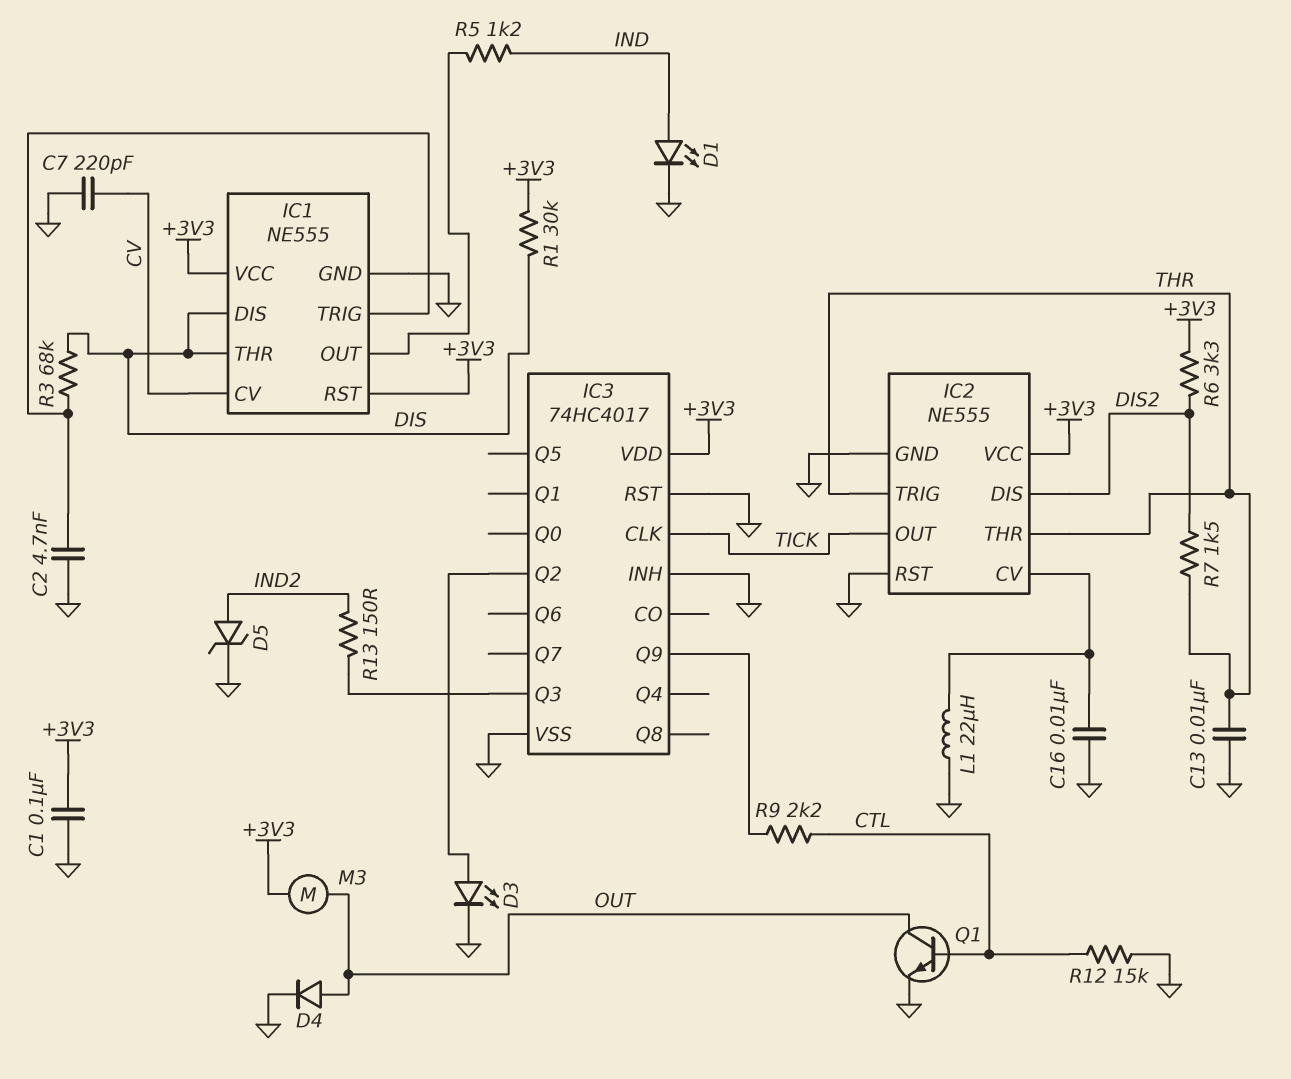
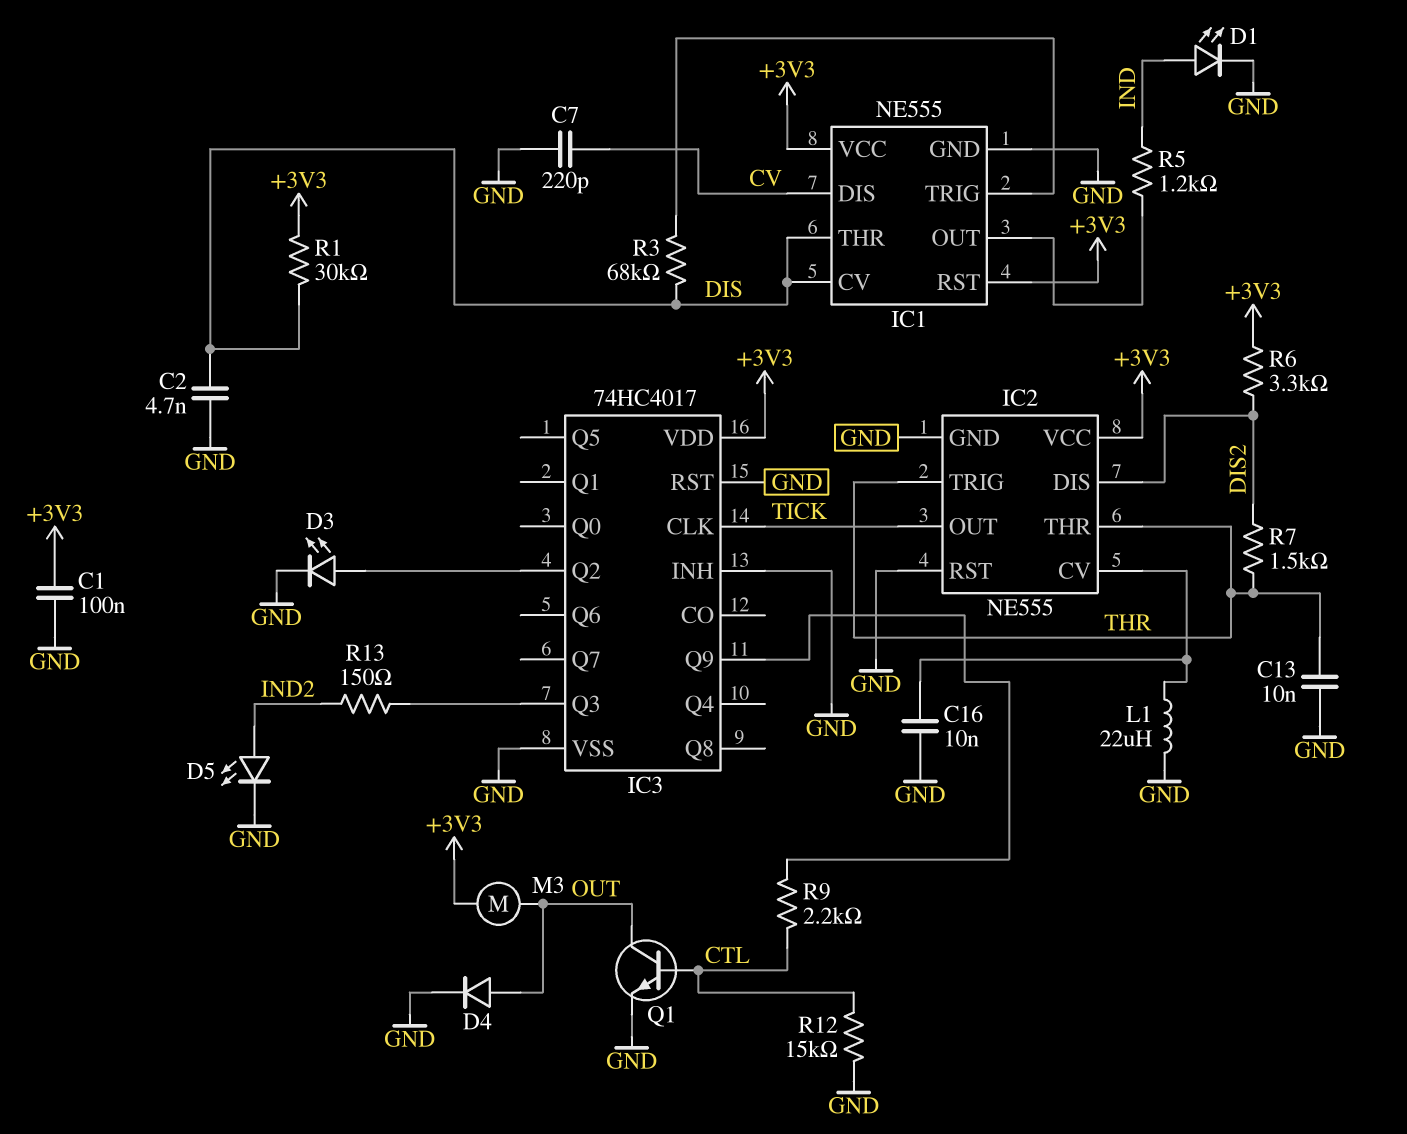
C2: 4.7nF (GND, IC1/TRIG) -> 4.7nF (DIS, GND)
D5: zener (A IND2, K GND) -> LED (A IND2, K GND)
IC1 pin CV: CV -> DIS
IC1 pin DIS: DIS -> CV

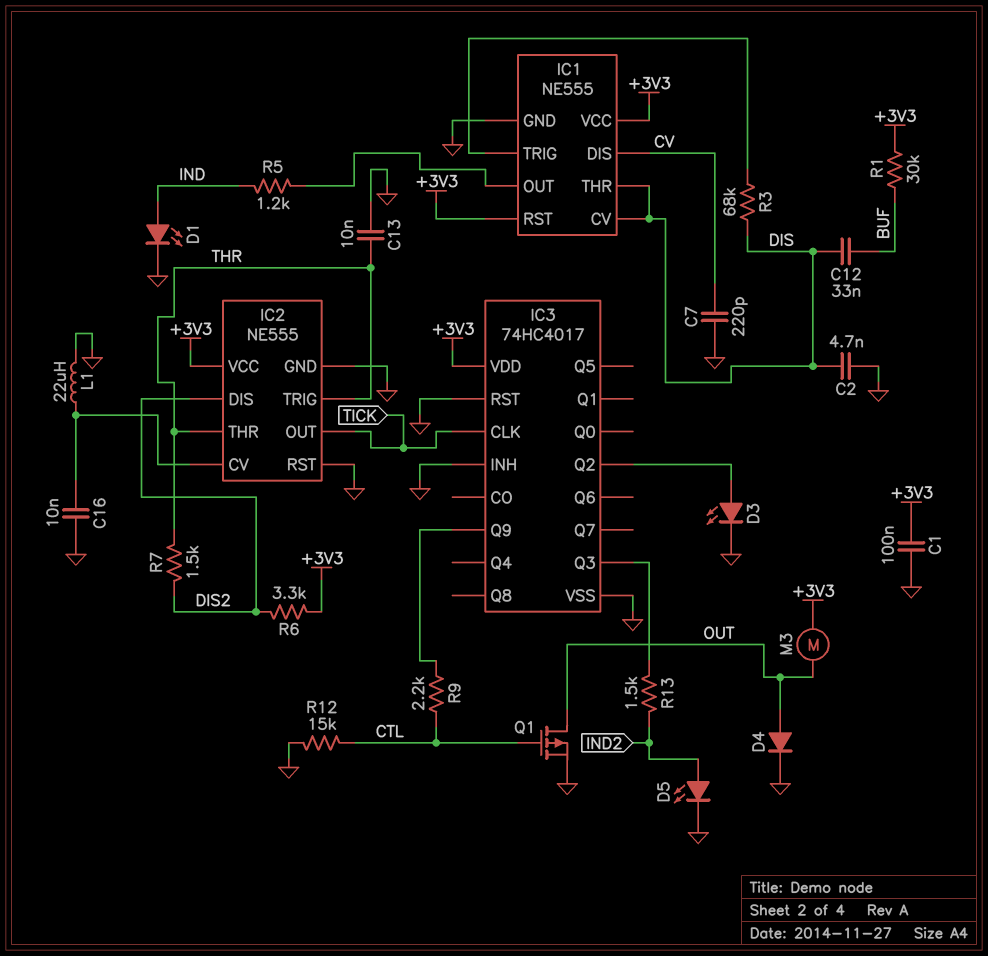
C12: none -> 33nF (BUF, DIS)
Q1: NPN (B CTL, C OUT, E GND) -> PMOS (G CTL, D OUT, S GND)
R1: 30k (+3V3, DIS) -> 30k (+3V3, BUF)
R13: 150 (IC3/Q3, IND2) -> 1.5k (IC3/Q3, IND2)

